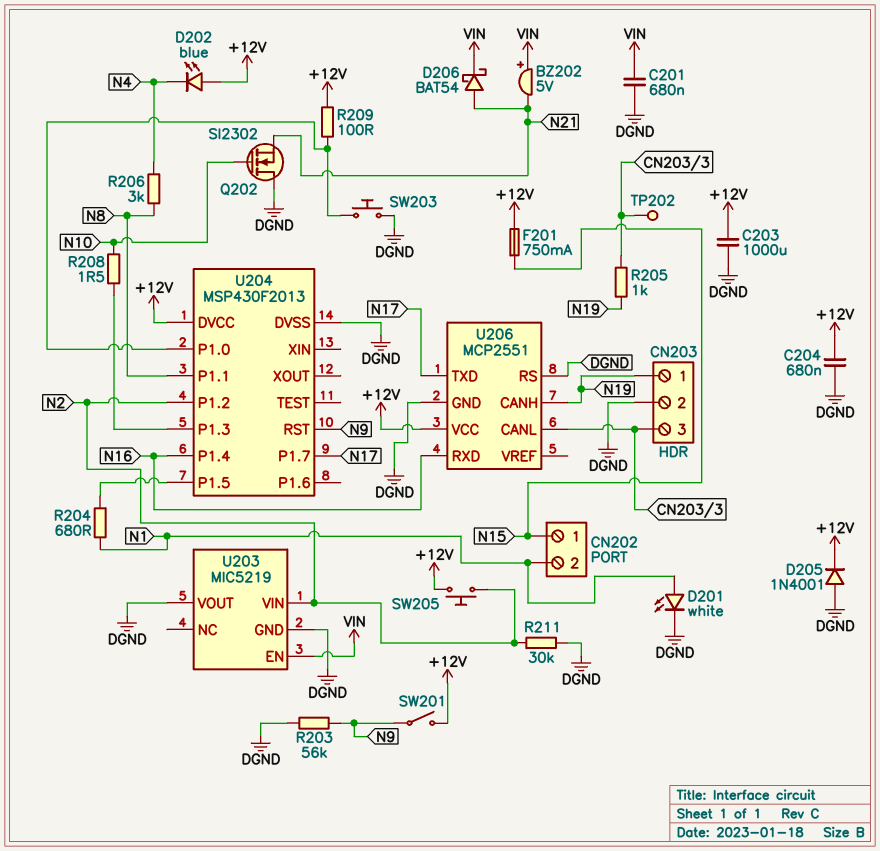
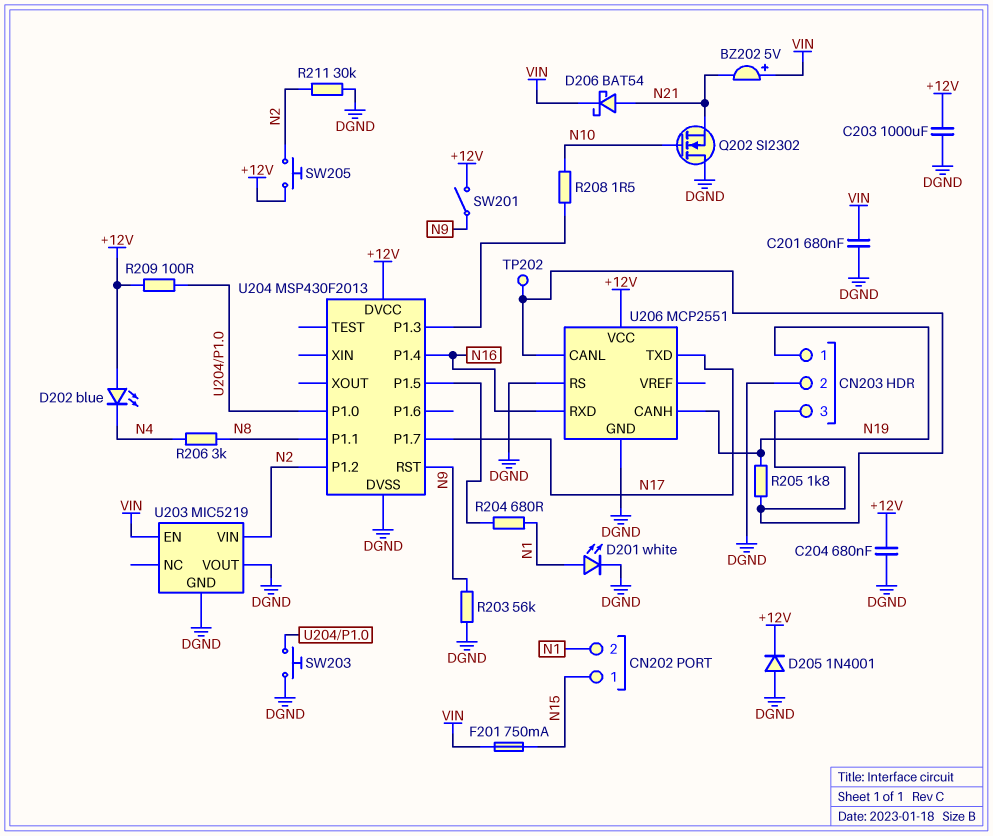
F201: 750mA (+12V, N15) -> 750mA (N15, VIN)
R205: 1k (CN203/3, N19) -> 1.8k (CN203/3, N19)

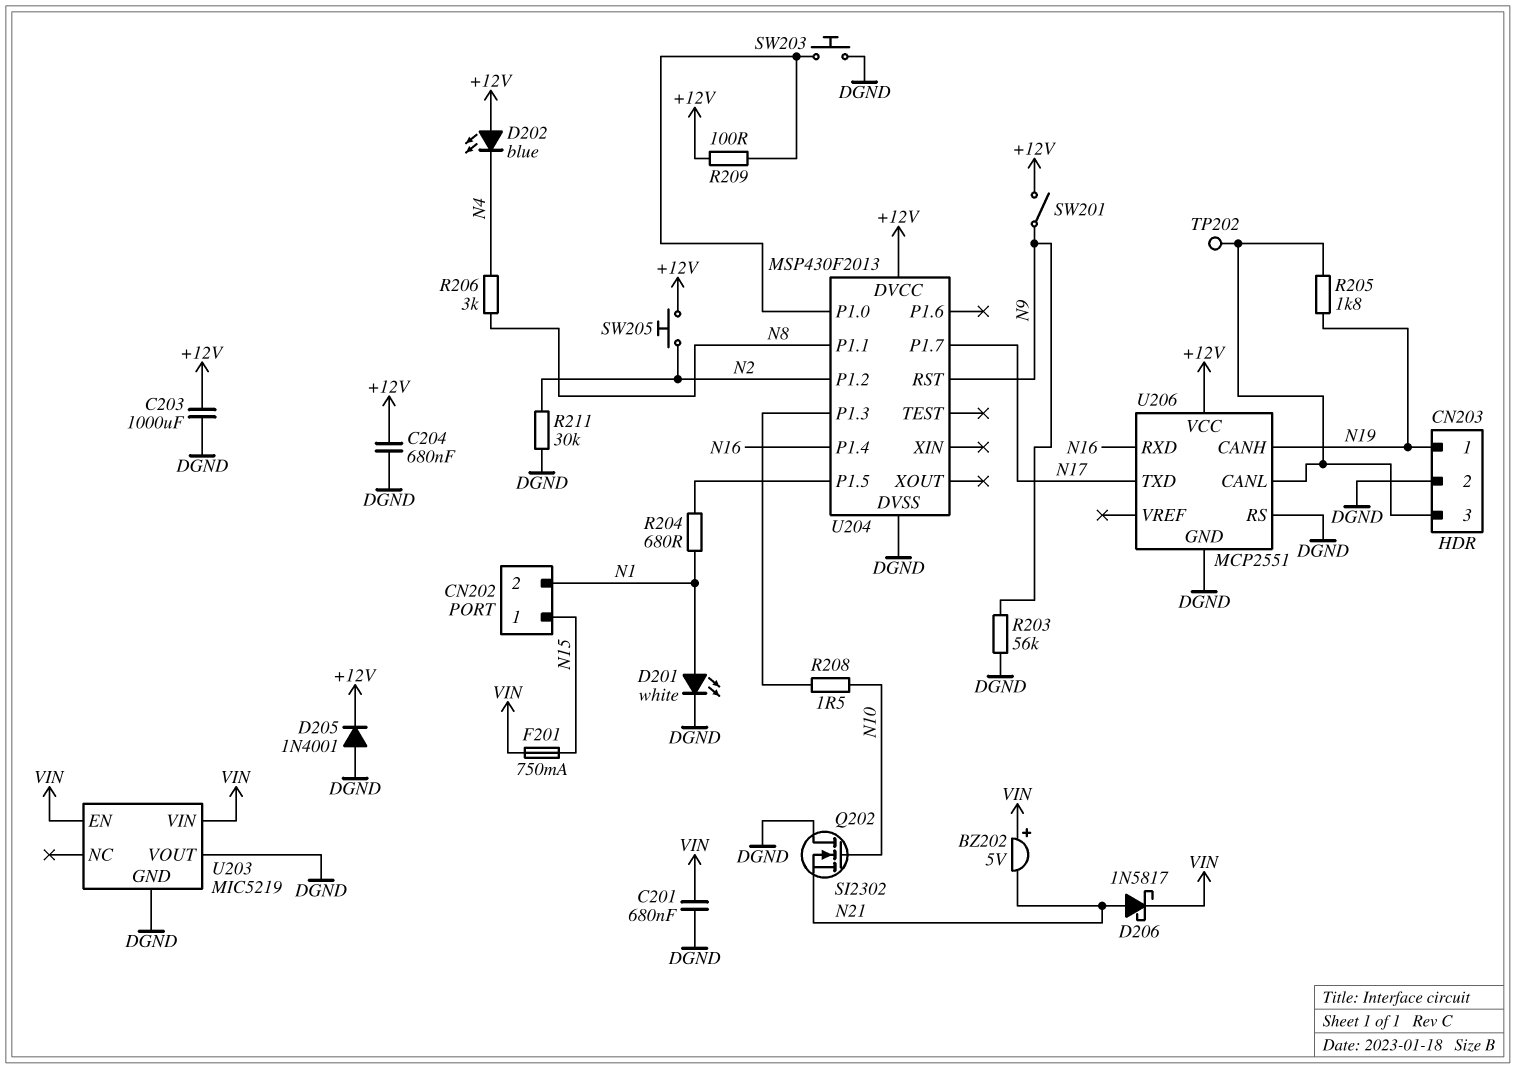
D206: schottky BAT54 (A N21, K VIN) -> schottky 1N5817 (A N21, K VIN)
U203 pin VIN: N2 -> VIN

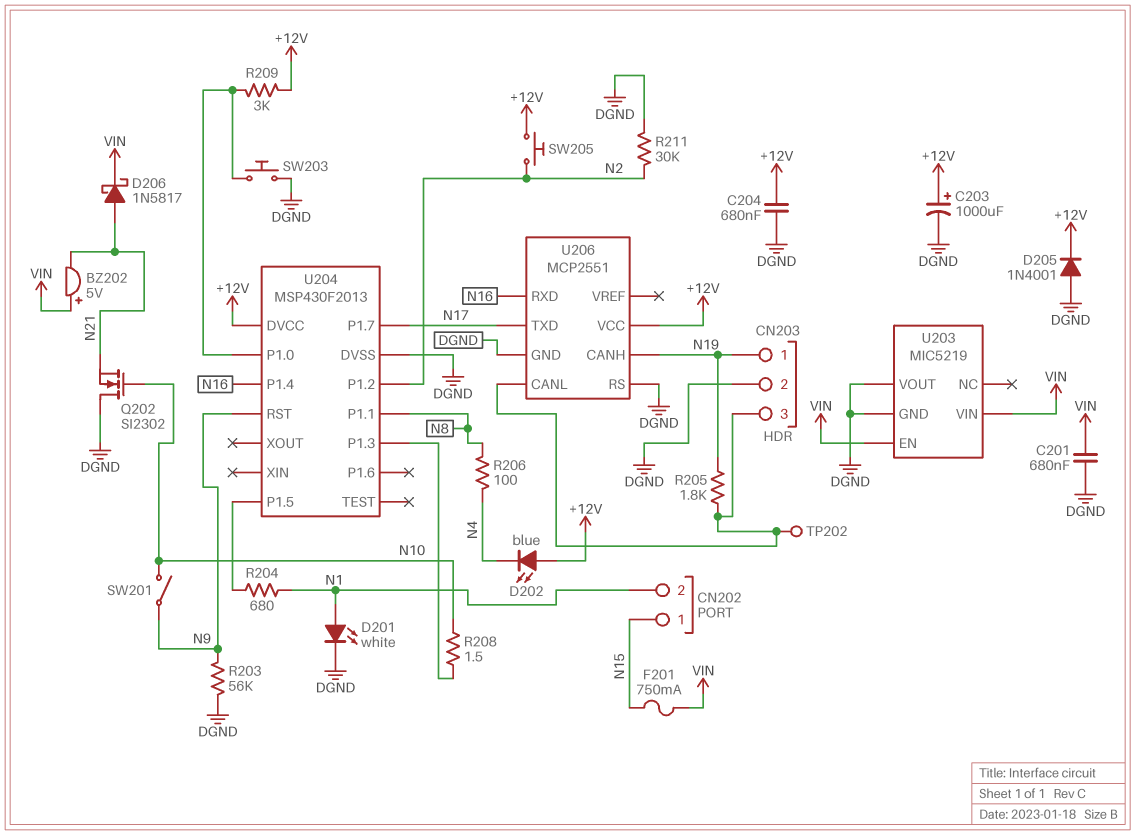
C203: 1000uF (+12V, DGND) -> 1000uF (plus +12V, minus DGND)
R206: 3k (N4, N8) -> 100 (N4, N8)
R209: 100 (+12V, U204/P1.0) -> 3k (+12V, U204/P1.0)
SW201: switch (+12V, N9) -> switch (N9, N10)

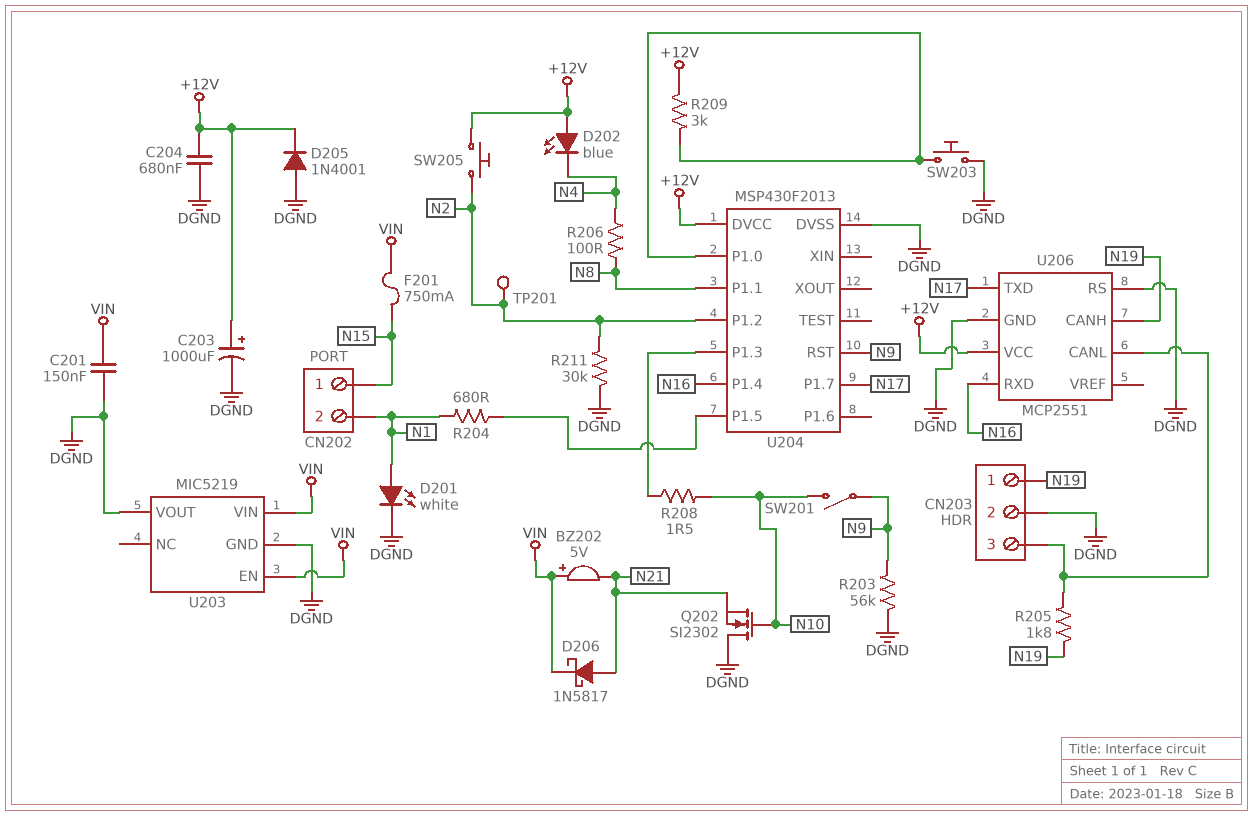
C201: 680nF (DGND, VIN) -> 150nF (DGND, VIN)
TP201: none -> test point (N2)
TP202: test point (CN203/3) -> none

